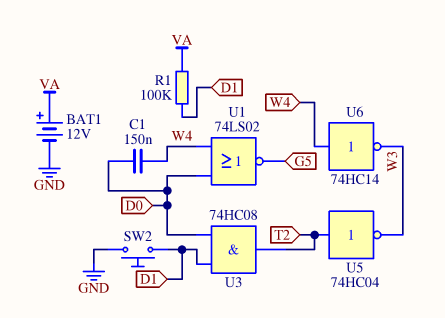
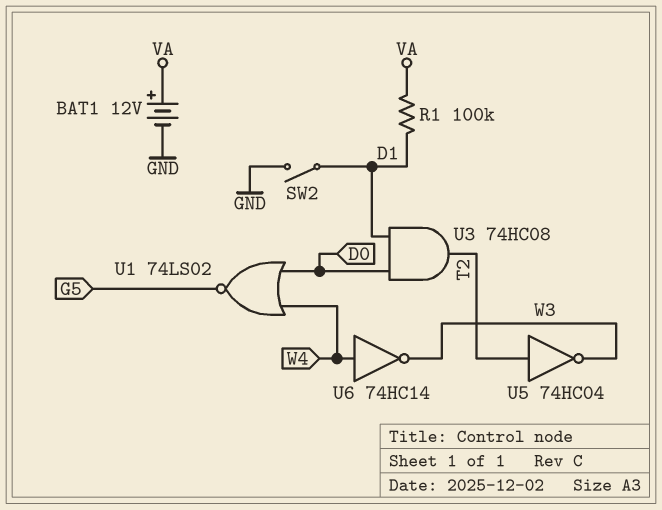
C1: 150nF (D0, W4) -> none
SW2: button (D1, GND) -> switch (D1, GND)

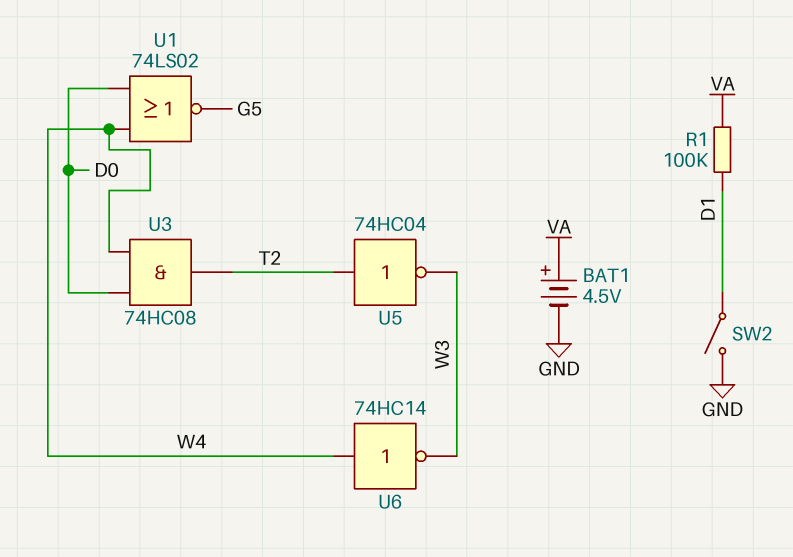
BAT1: 12V (plus VA, minus GND) -> 4.5V (plus VA, minus GND)
U3: AND 74HC08 (in D0, in D1, out T2) -> AND 74HC08 (in D0, in W4, out T2)

